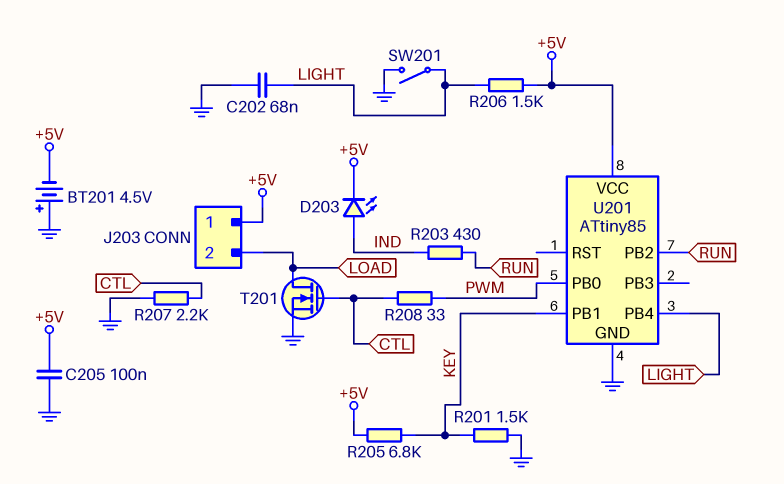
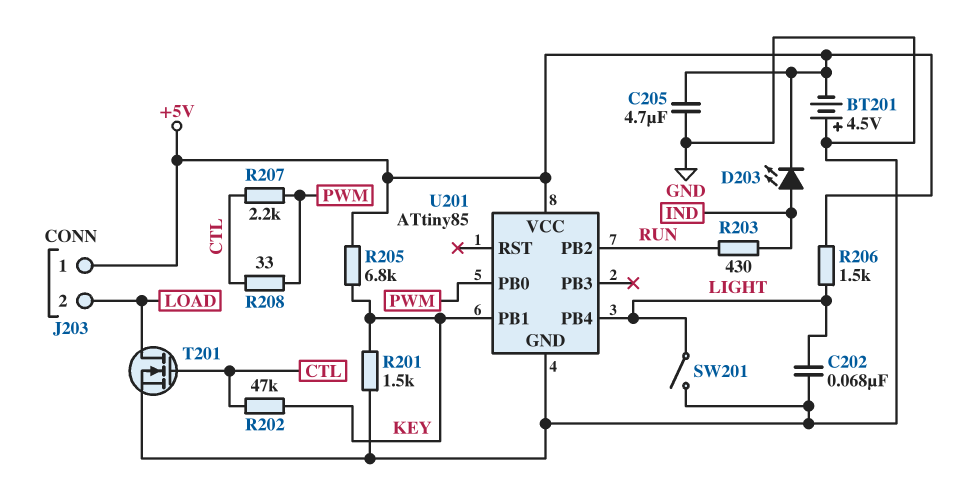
C205: 100nF (+5V, GND) -> 4.7uF (+5V, GND)
R202: none -> 47k (CTL, KEY)
R207: 2.2k (CTL, GND) -> 2.2k (CTL, PWM)

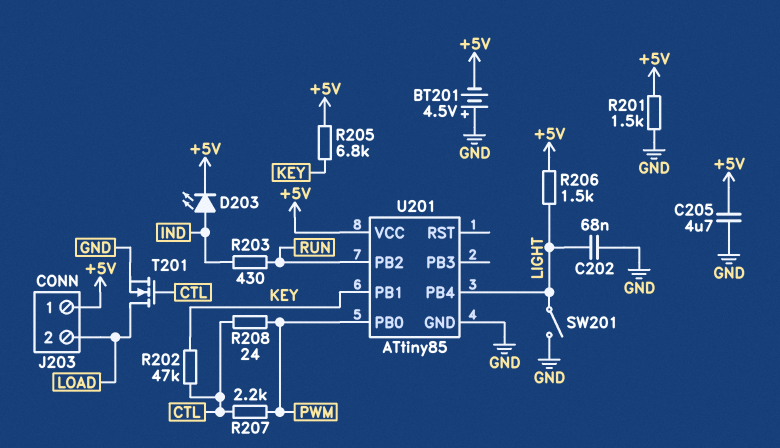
R201: 1.5k (GND, KEY) -> 1.5k (+5V, GND)
R208: 33 (CTL, PWM) -> 24 (CTL, PWM)

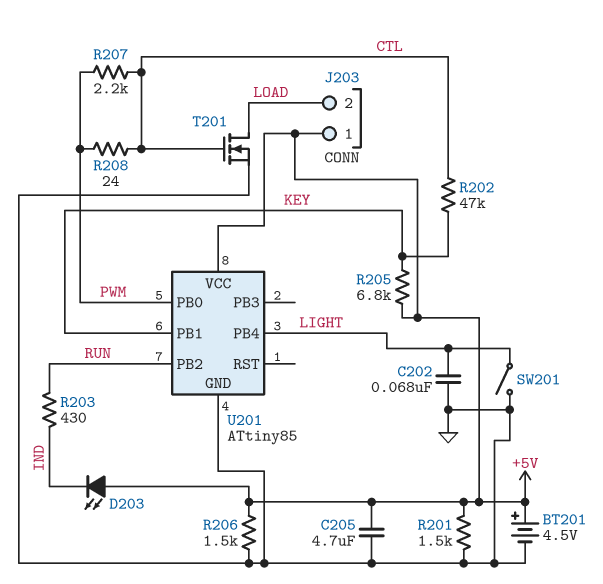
BT201: 4.5V (plus GND, minus +5V) -> 4.5V (plus +5V, minus GND)
D203: LED (A IND, K +5V) -> LED (A +5V, K IND)
R206: 1.5k (+5V, LIGHT) -> 1.5k (+5V, GND)

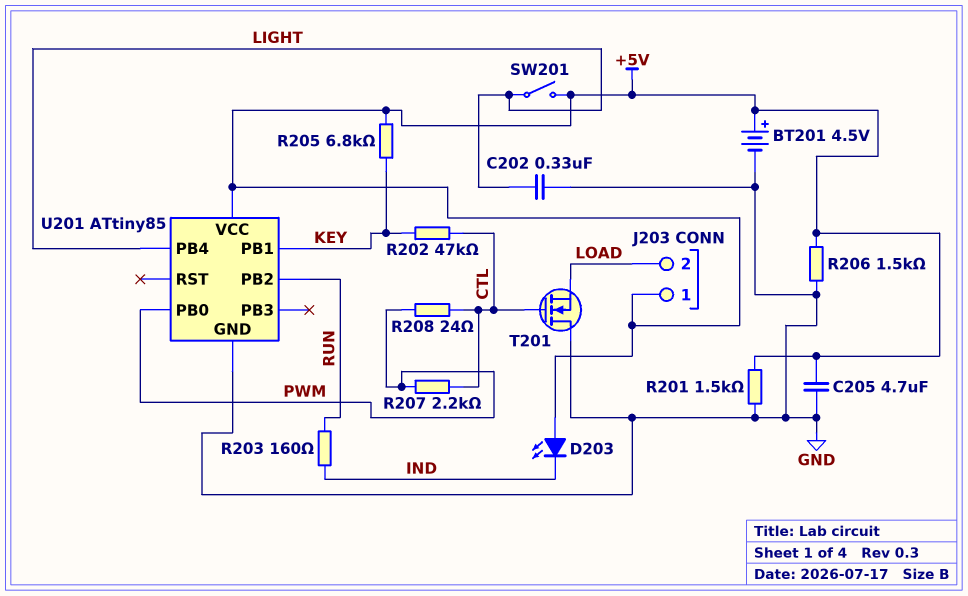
C202: 68nF (GND, LIGHT) -> 330nF (GND, LIGHT)
R203: 430 (IND, RUN) -> 160 (IND, RUN)
SW201: switch (GND, LIGHT) -> switch (+5V, LIGHT)
T201: NMOS (G CTL, D LOAD, S GND) -> NMOS (G CTL, D GND, S LOAD)

